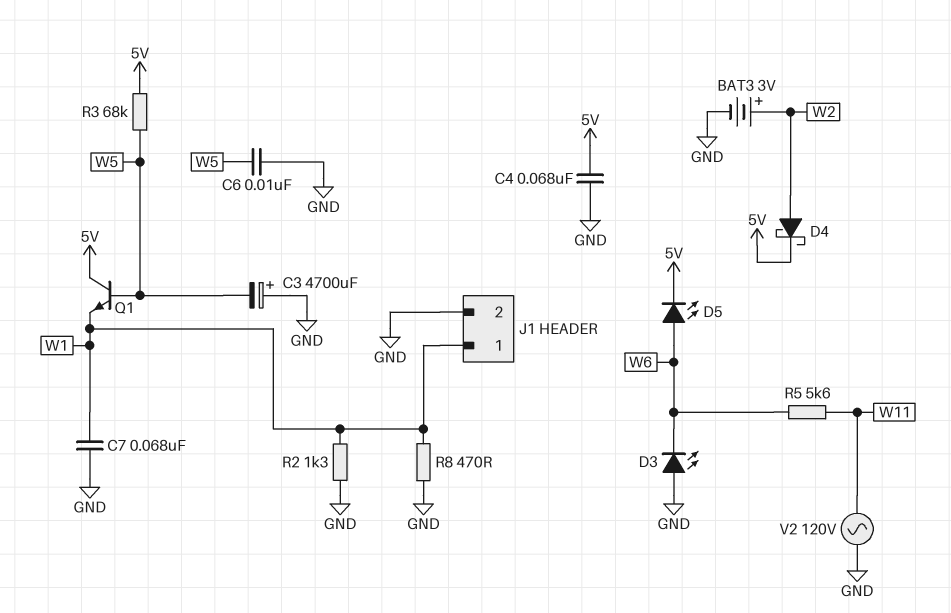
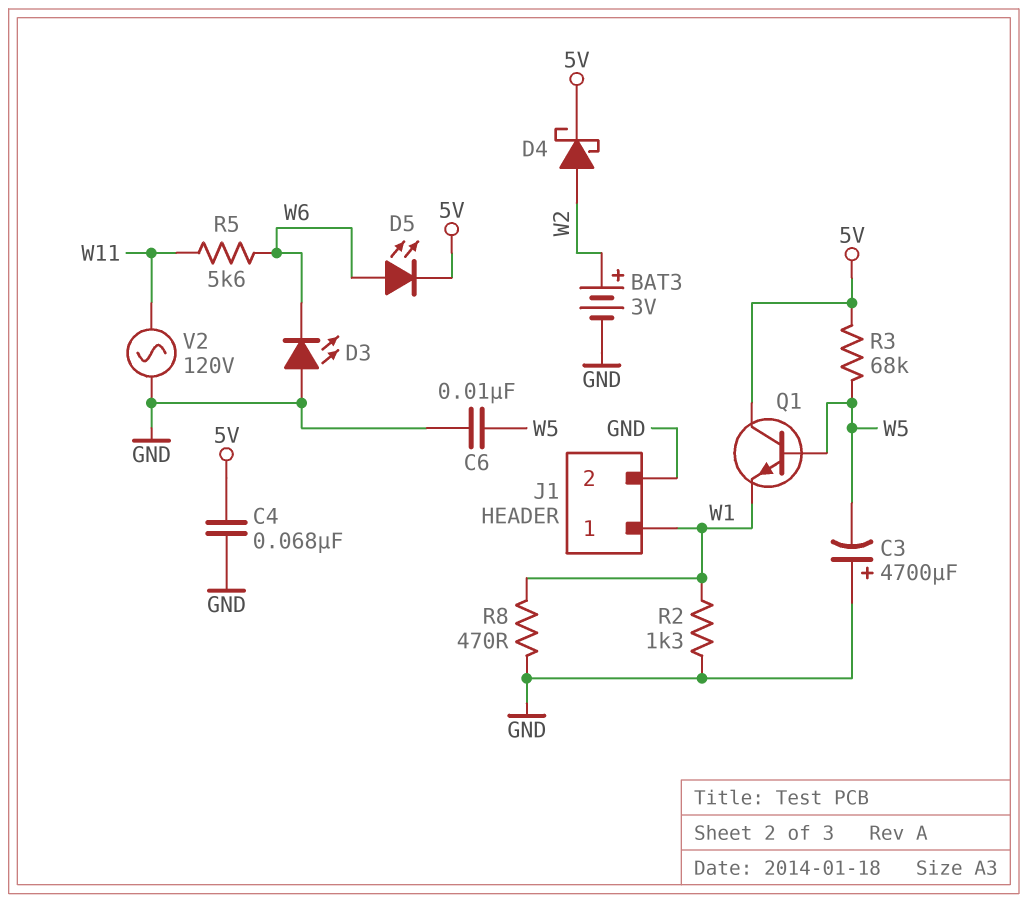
C7: 68nF (GND, W1) -> none

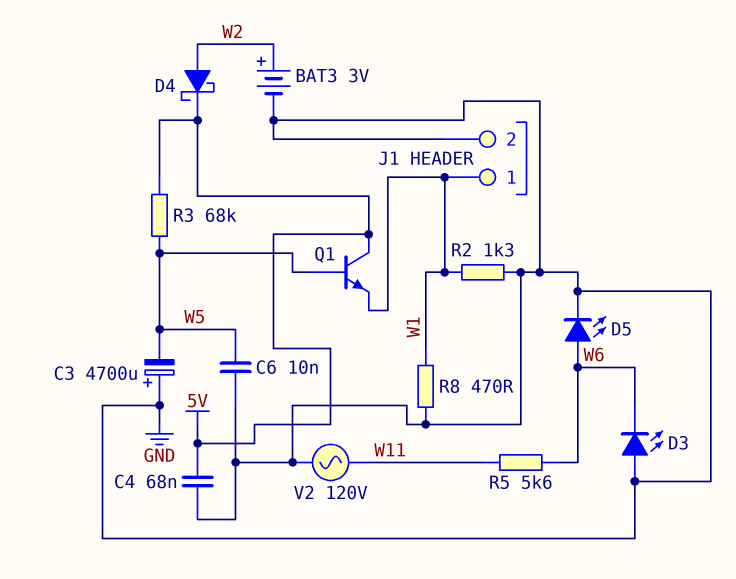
D5: LED (A W6, K 5V) -> LED (A W6, K GND)

